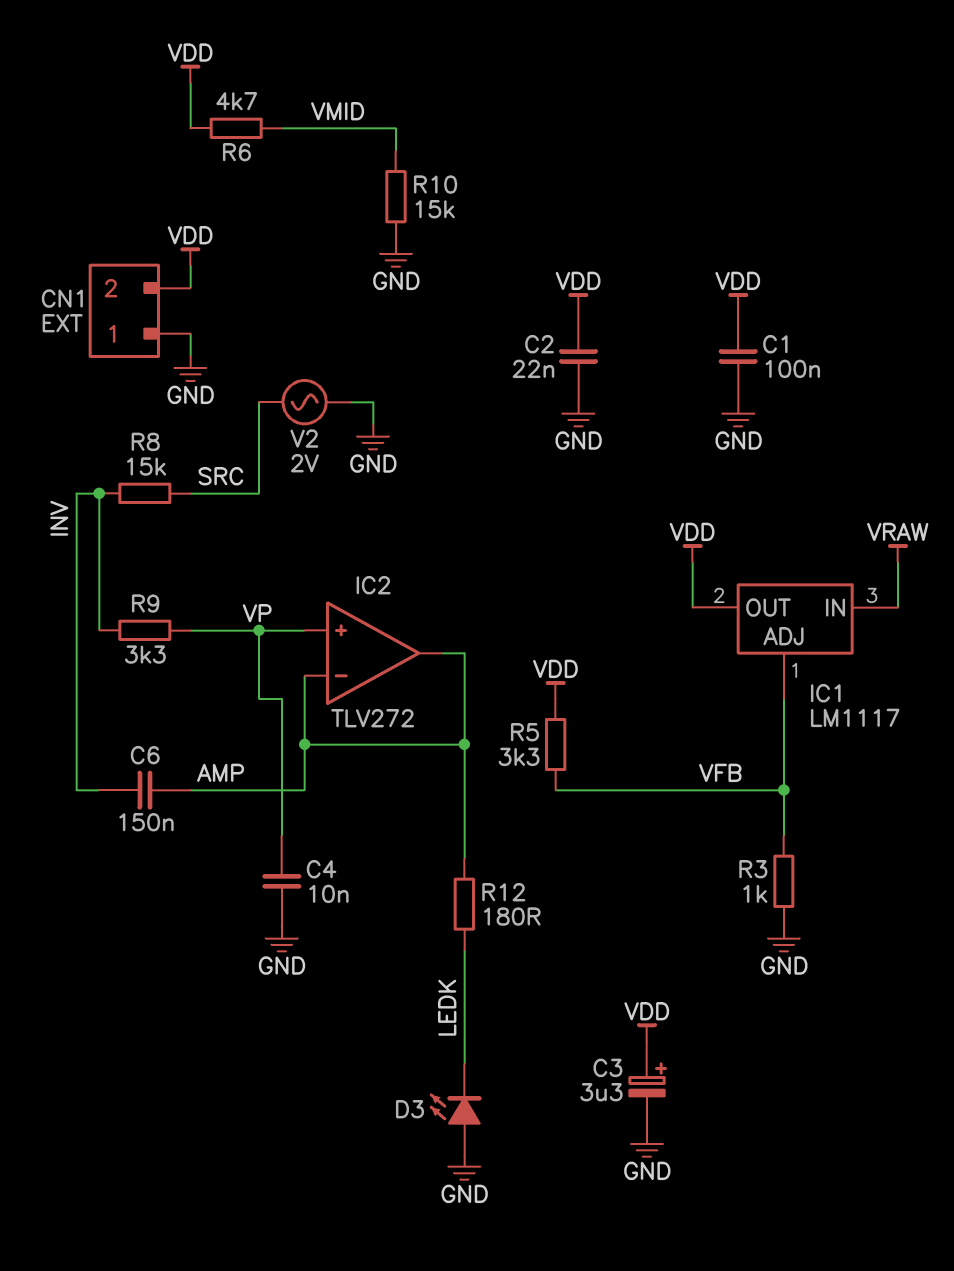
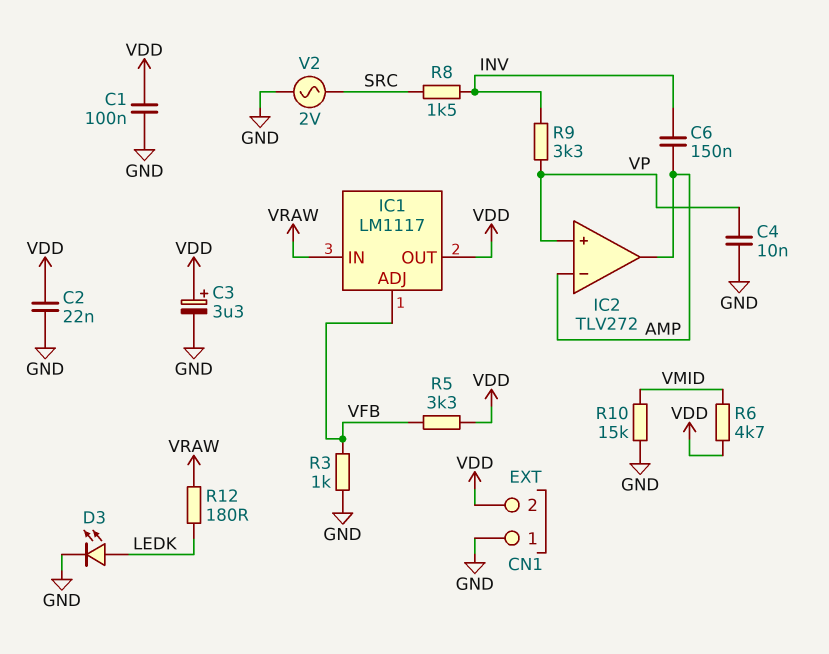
D3: LED (A GND, K LEDK) -> LED (A LEDK, K GND)
R8: 15k (INV, SRC) -> 1.5k (INV, SRC)
R12: 180 (AMP, LEDK) -> 180 (LEDK, VRAW)

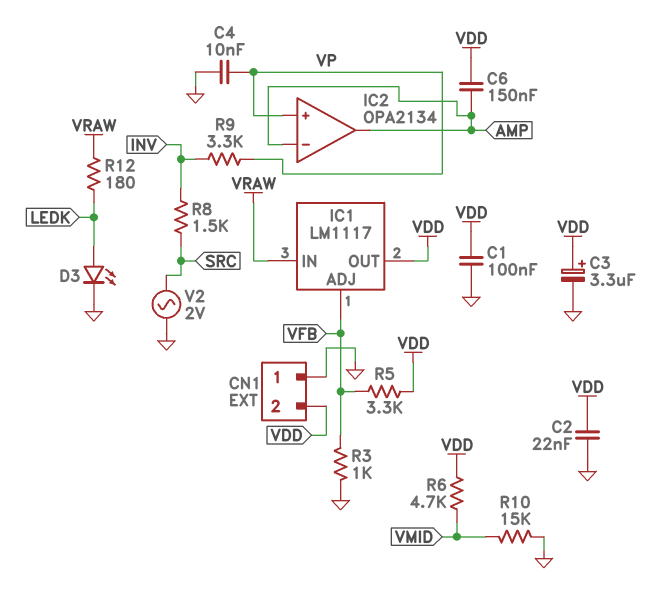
C6: 150nF (AMP, INV) -> 150nF (AMP, VDD)
IC2: TLV272 -> OPA2134

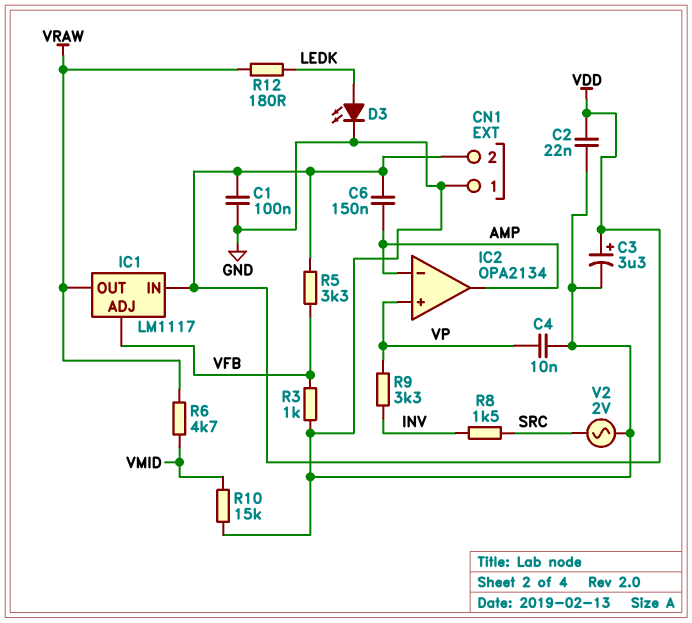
IC1 pin IN: VRAW -> VDD
IC1 pin OUT: VDD -> VRAW
R6: 4.7k (VDD, VMID) -> 4.7k (VMID, VRAW)

